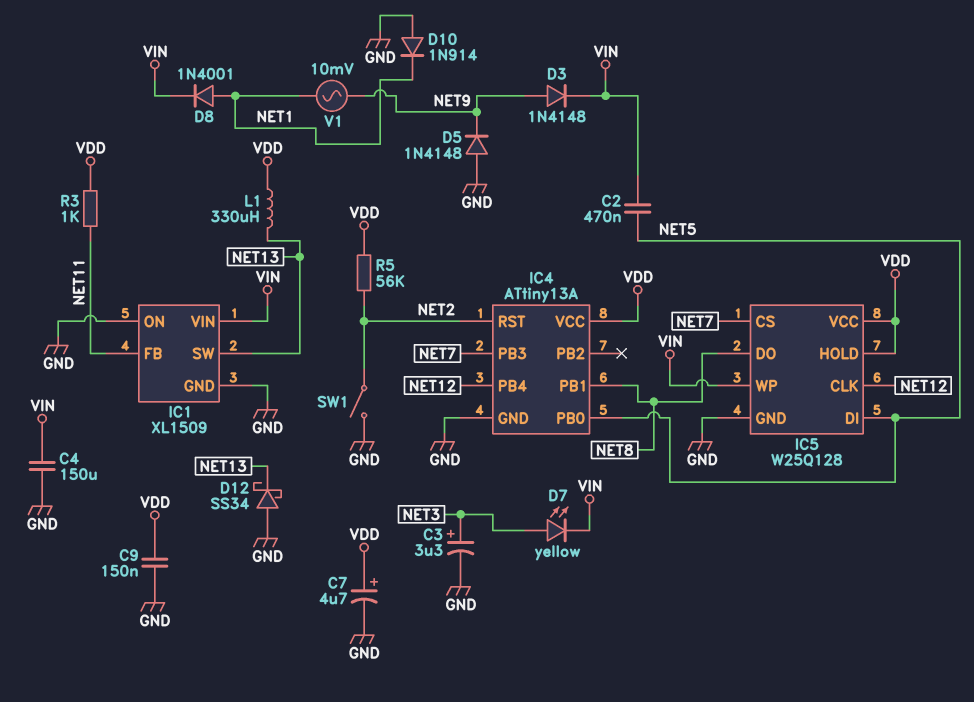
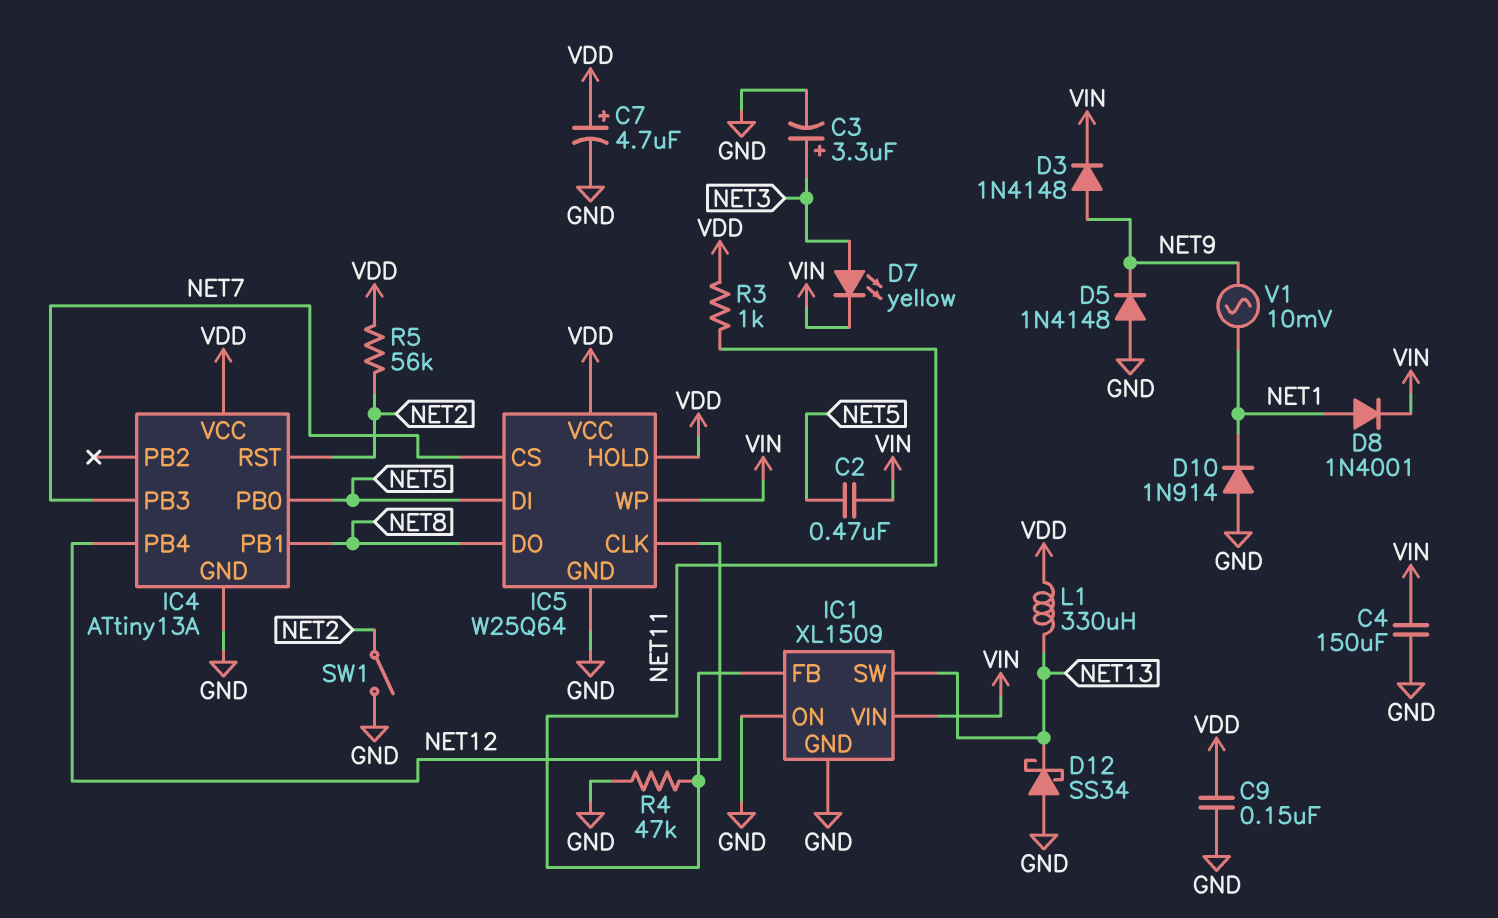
IC5: W25Q128 -> W25Q64
R4: none -> 47k (GND, NET11)

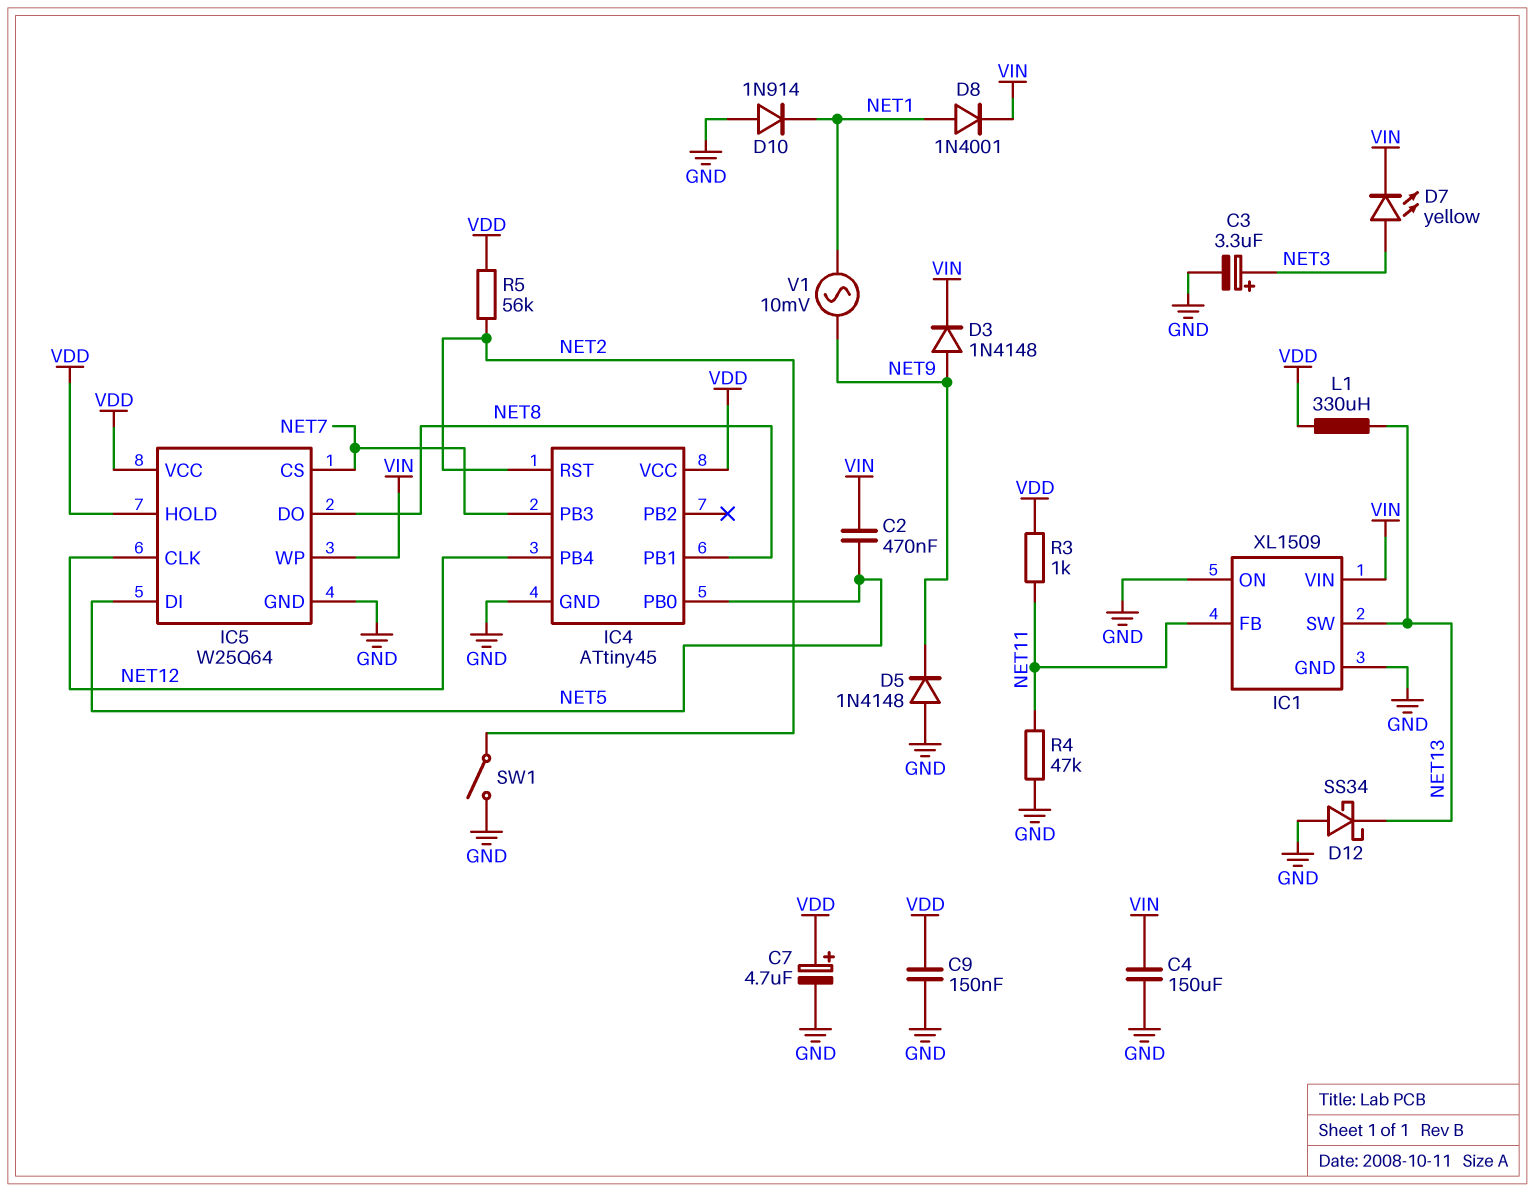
IC4: ATtiny13A -> ATtiny45

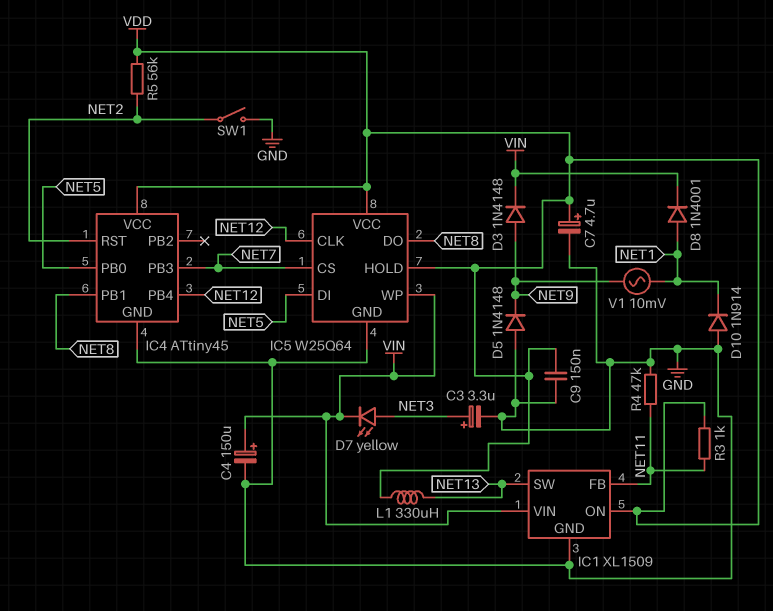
C2: 470nF (NET5, VIN) -> none
C4: 150uF (GND, VIN) -> 150uF (plus VIN, minus GND)
D12: schottky SS34 (A GND, K NET13) -> none
IC1 pin ON: GND -> VDD

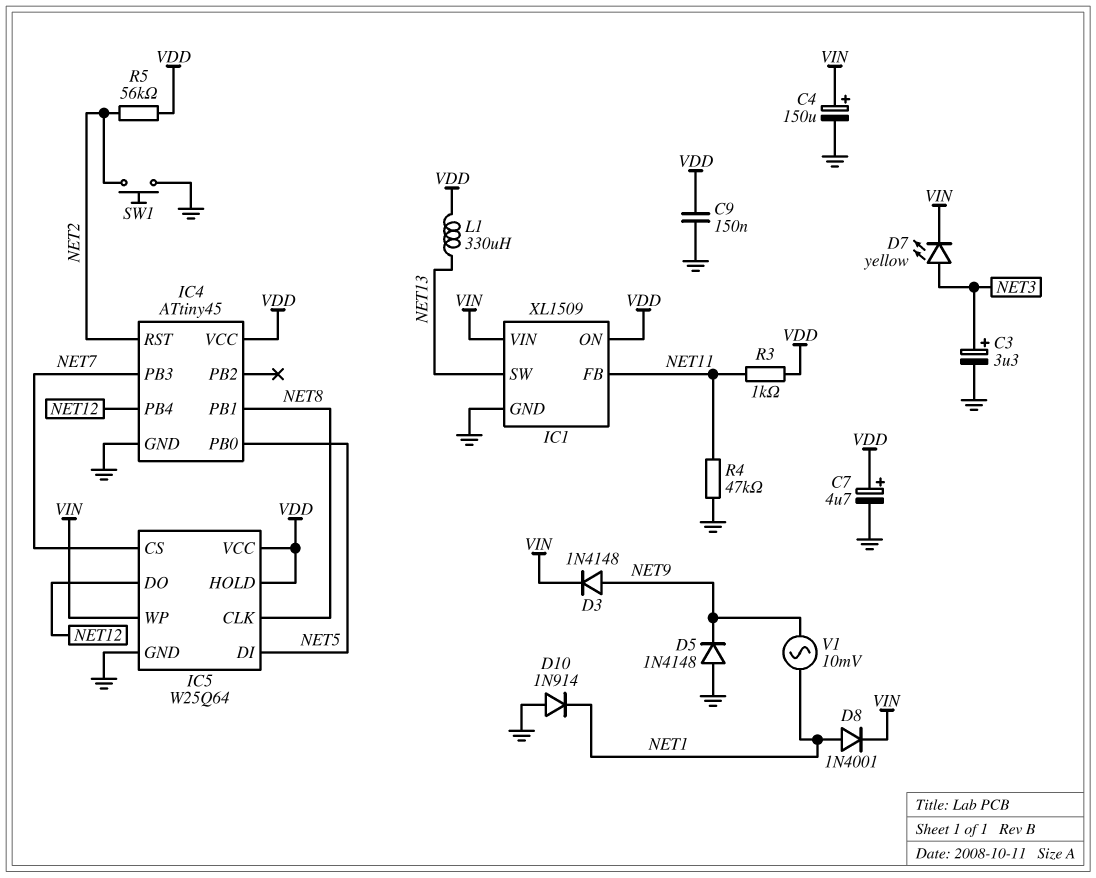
IC5 pin CLK: NET12 -> NET8
IC5 pin DO: NET8 -> NET12
SW1: switch (GND, NET2) -> button (GND, NET2)

